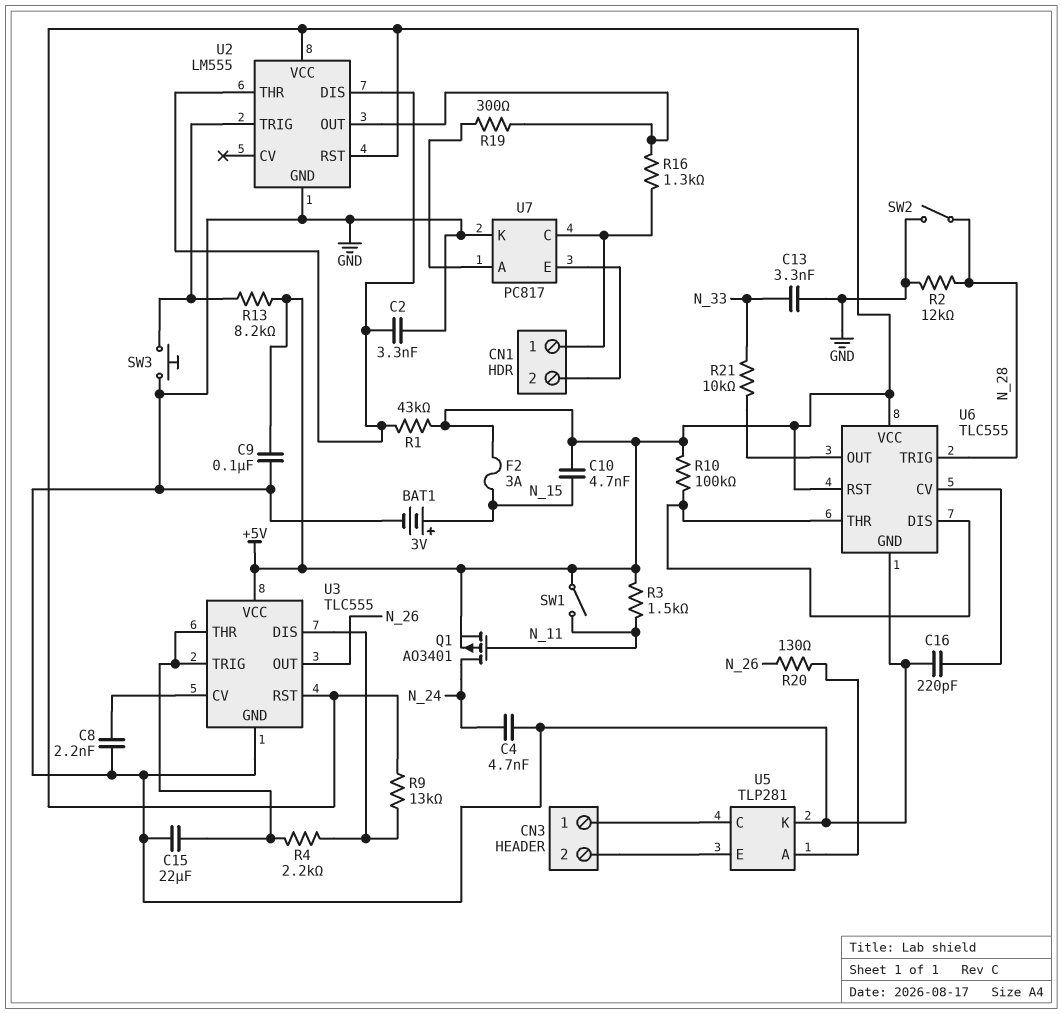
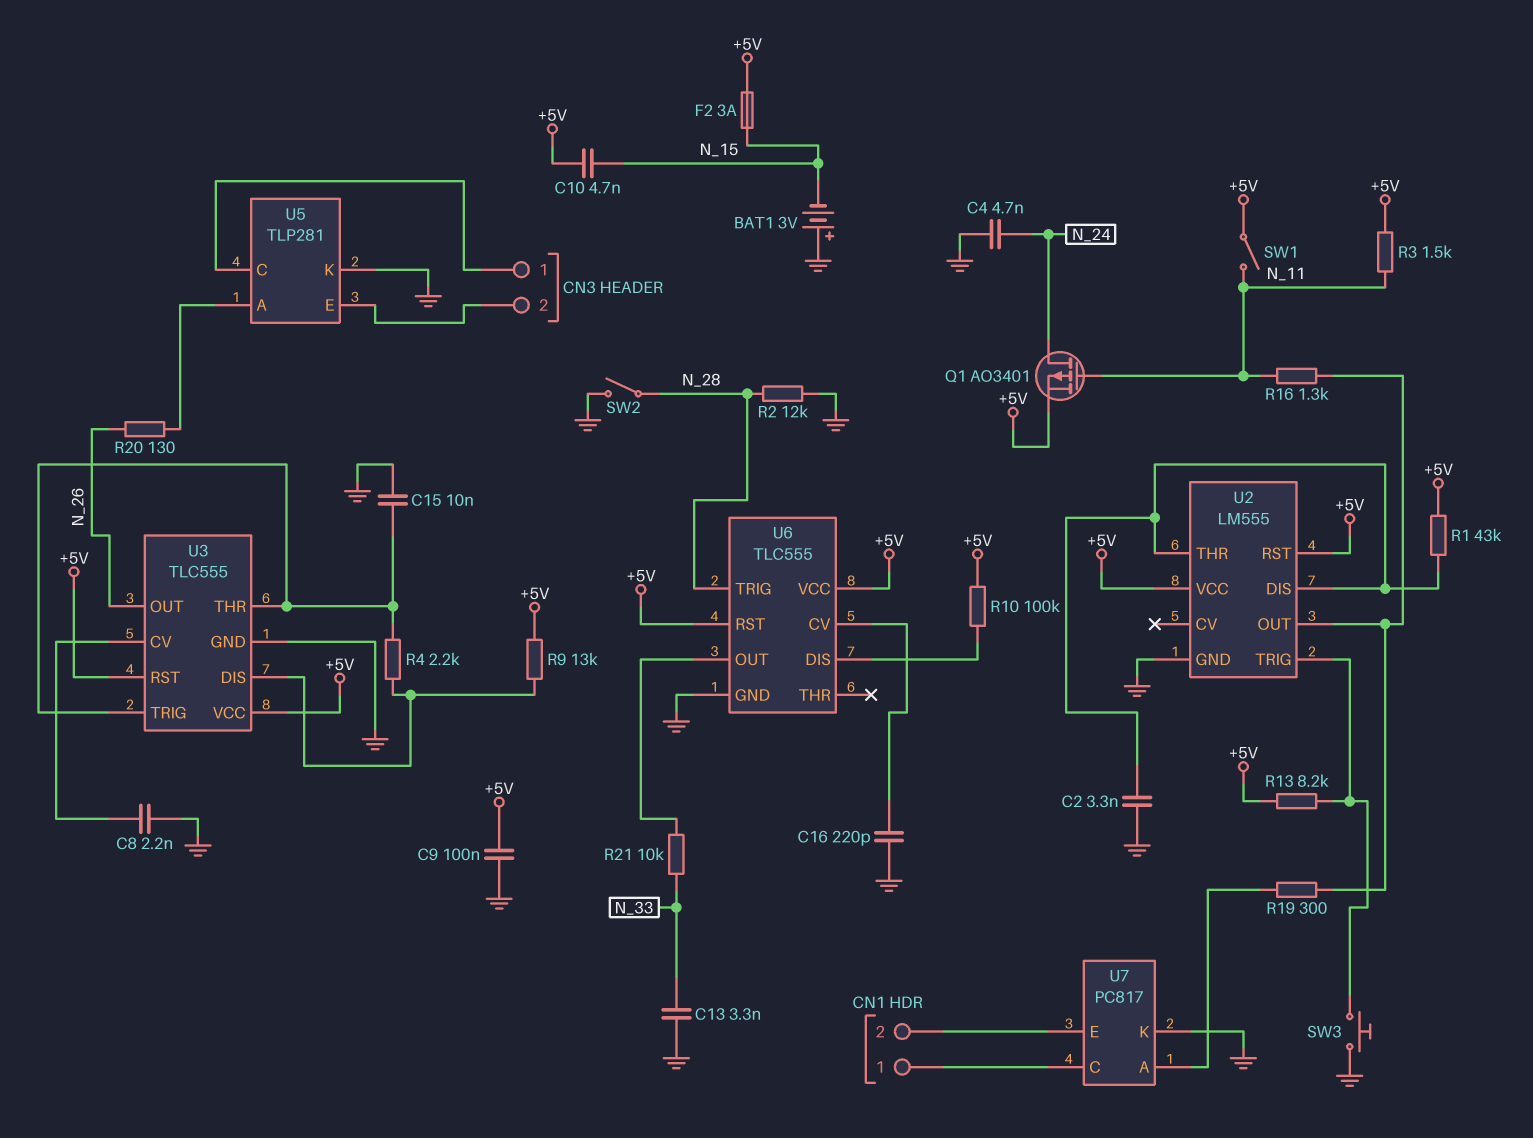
BAT1: 3V (plus N_15, minus GND) -> 3V (plus GND, minus N_15)
C15: 22uF (GND, U3/THR) -> 10nF (GND, U3/THR)
R16: 1.3k (CN1/1, U2/OUT) -> 1.3k (N_11, U2/OUT)
U6 pin THR: U6/DIS -> none

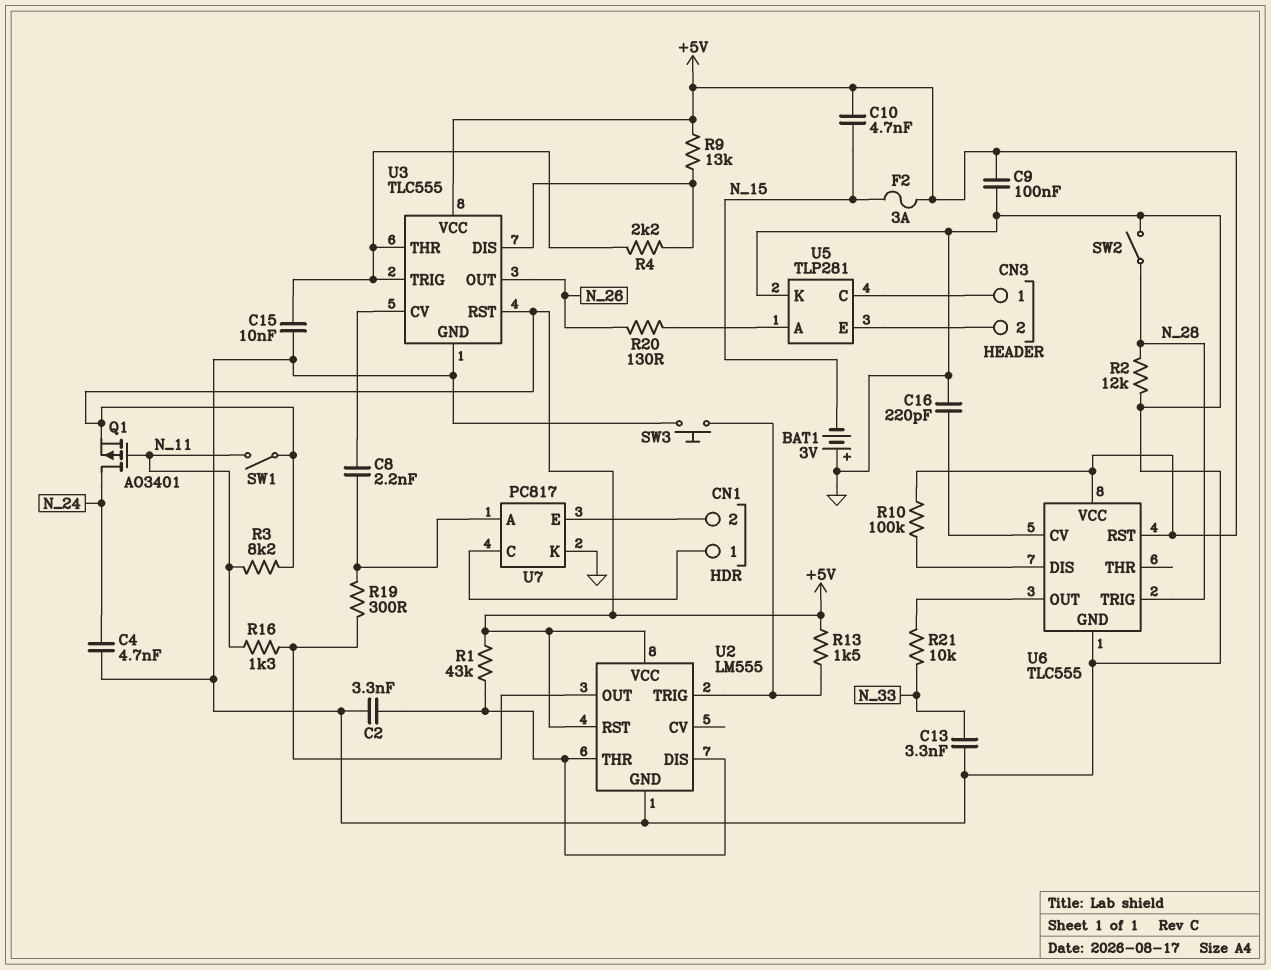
C8: 2.2nF (GND, U3/CV) -> 2.2nF (U3/CV, U7/A)
R3: 1.5k (+5V, N_11) -> 8.2k (+5V, N_11)
R13: 8.2k (+5V, U2/TRIG) -> 1.5k (+5V, U2/TRIG)

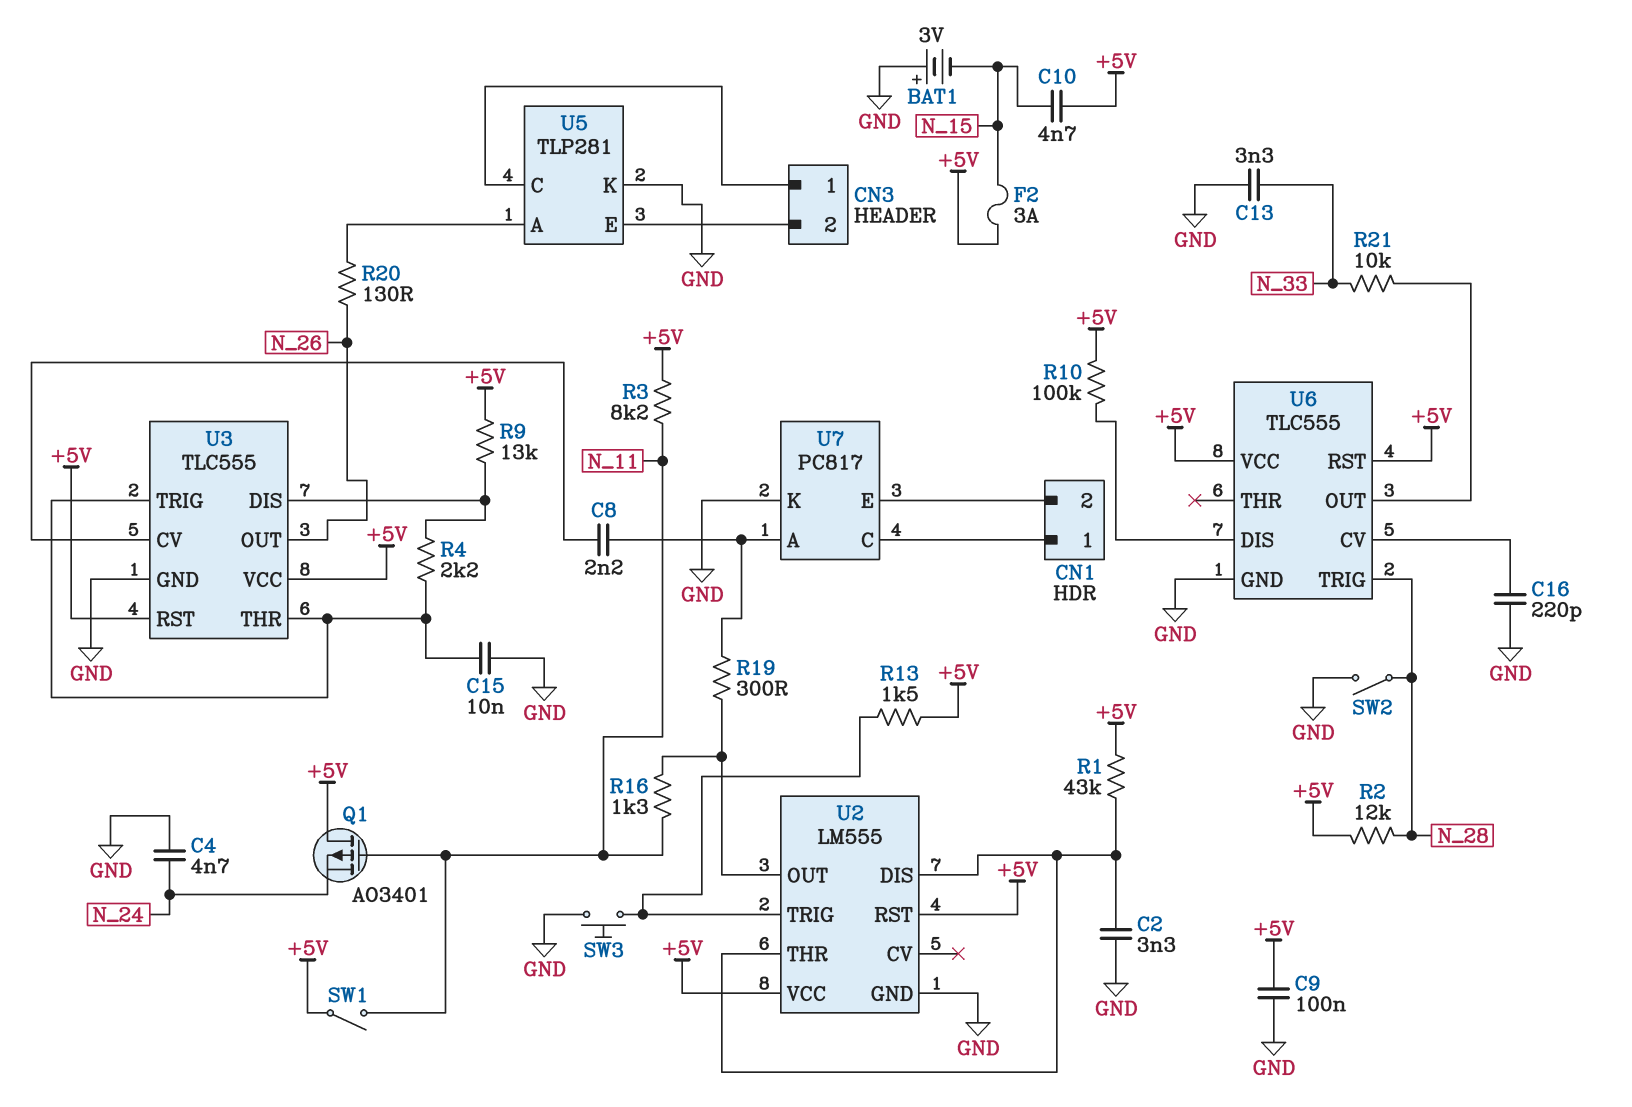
Q1: PMOS AO3401 (G N_11, D N_24, S +5V) -> PMOS AO3401 (G N_11, D +5V, S N_24)
R2: 12k (GND, N_28) -> 12k (+5V, N_28)

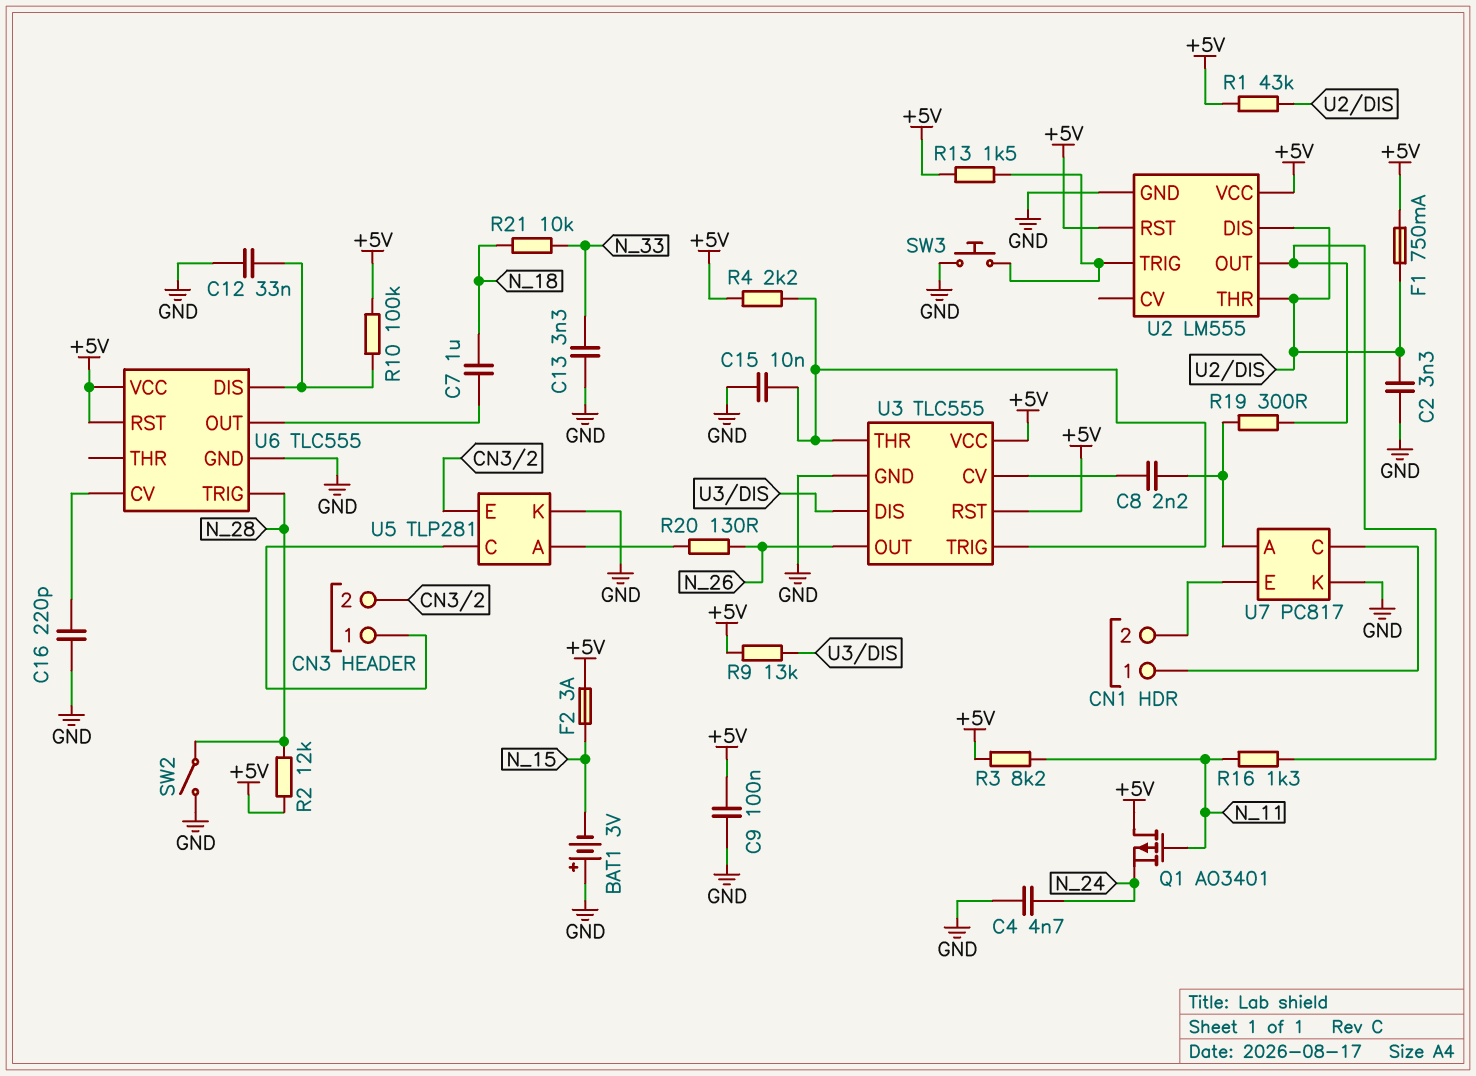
C7: none -> 1uF (N_18, U6/OUT)
C10: 4.7nF (+5V, N_15) -> none
C12: none -> 33nF (GND, U6/DIS)
F1: none -> 750mA (+5V, U2/DIS)
R4: 2.2k (U3/DIS, U3/THR) -> 2.2k (+5V, U3/THR)
R21: 10k (N_33, U6/OUT) -> 10k (N_18, N_33)
SW1: switch (+5V, N_11) -> none

